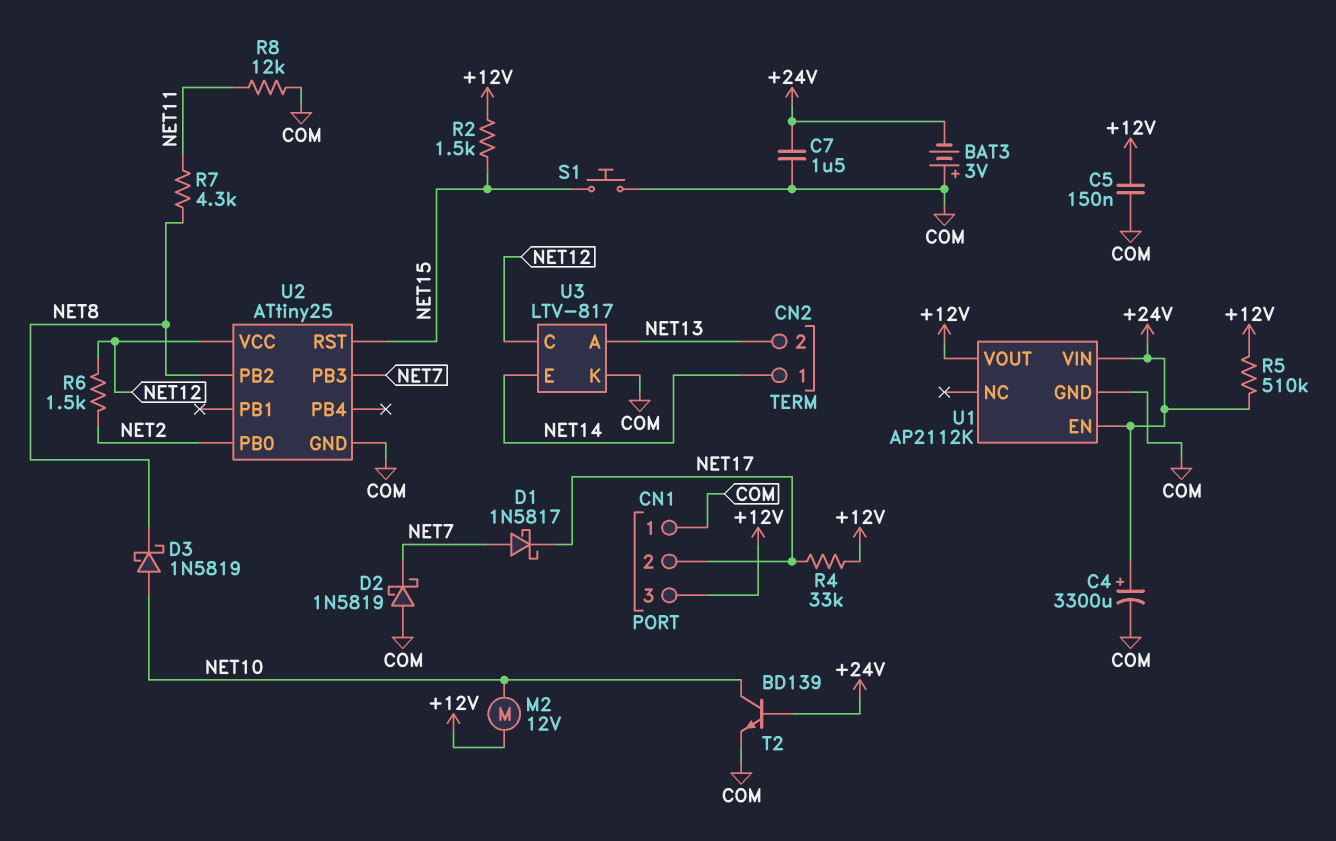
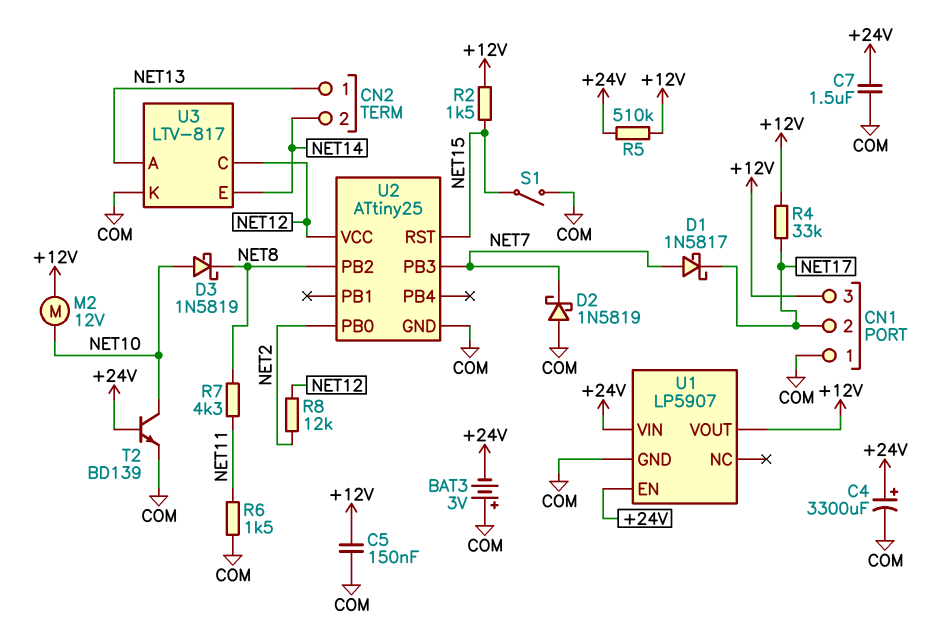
CN2 pin 1: NET14 -> NET13
CN2 pin 2: NET13 -> NET14
R6: 1.5k (NET2, NET12) -> 1.5k (COM, NET11)
R8: 12k (COM, NET11) -> 12k (NET2, NET12)
S1: button (COM, NET15) -> switch (COM, NET15)
U1: AP2112K -> LP5907

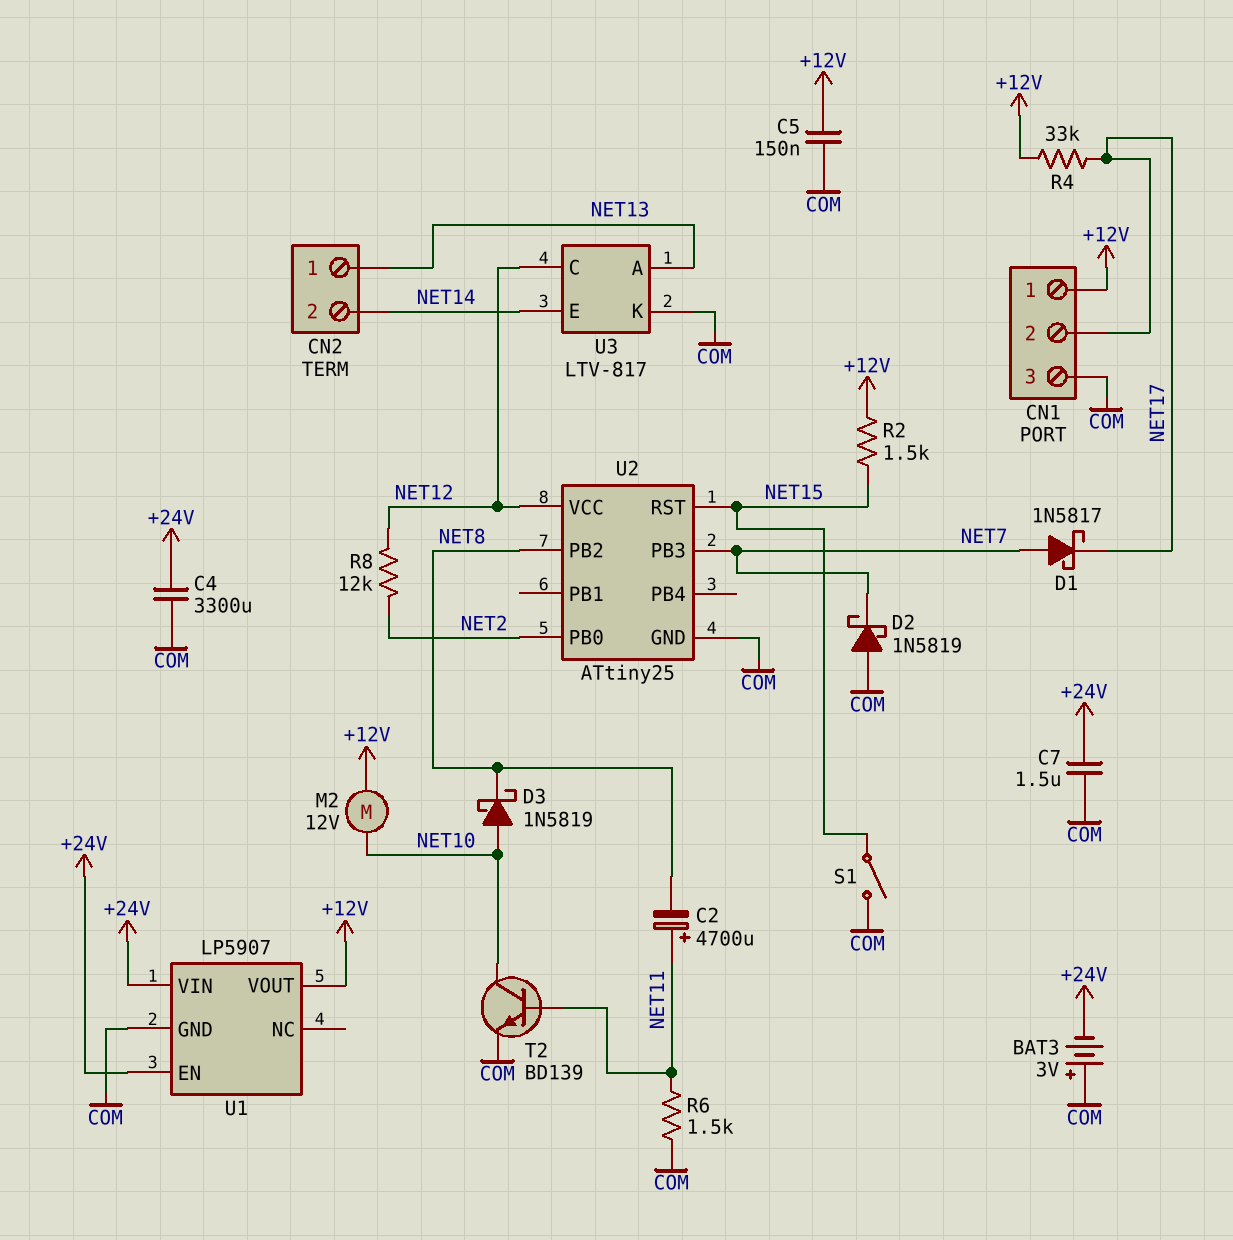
C2: none -> 4700uF (plus NET11, minus NET8)
C4: 3300uF (plus +24V, minus COM) -> 3300uF (+24V, COM)
CN1 pin 1: COM -> +12V
CN1 pin 3: +12V -> COM
R5: 510k (+12V, +24V) -> none
R7: 4.3k (NET8, NET11) -> none
T2: NPN BD139 (B +24V, C NET10, E COM) -> NPN BD139 (B NET11, C NET10, E COM)

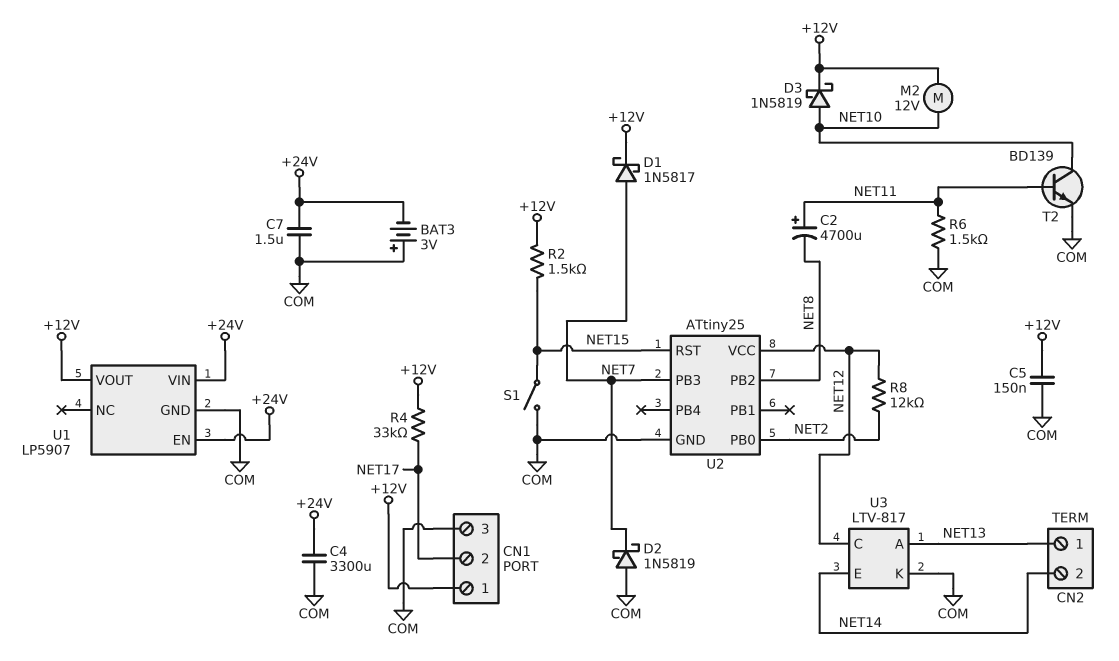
D1: schottky 1N5817 (A NET7, K NET17) -> schottky 1N5817 (A NET7, K +12V)
D3: schottky 1N5819 (A NET10, K NET8) -> schottky 1N5819 (A NET10, K +12V)

